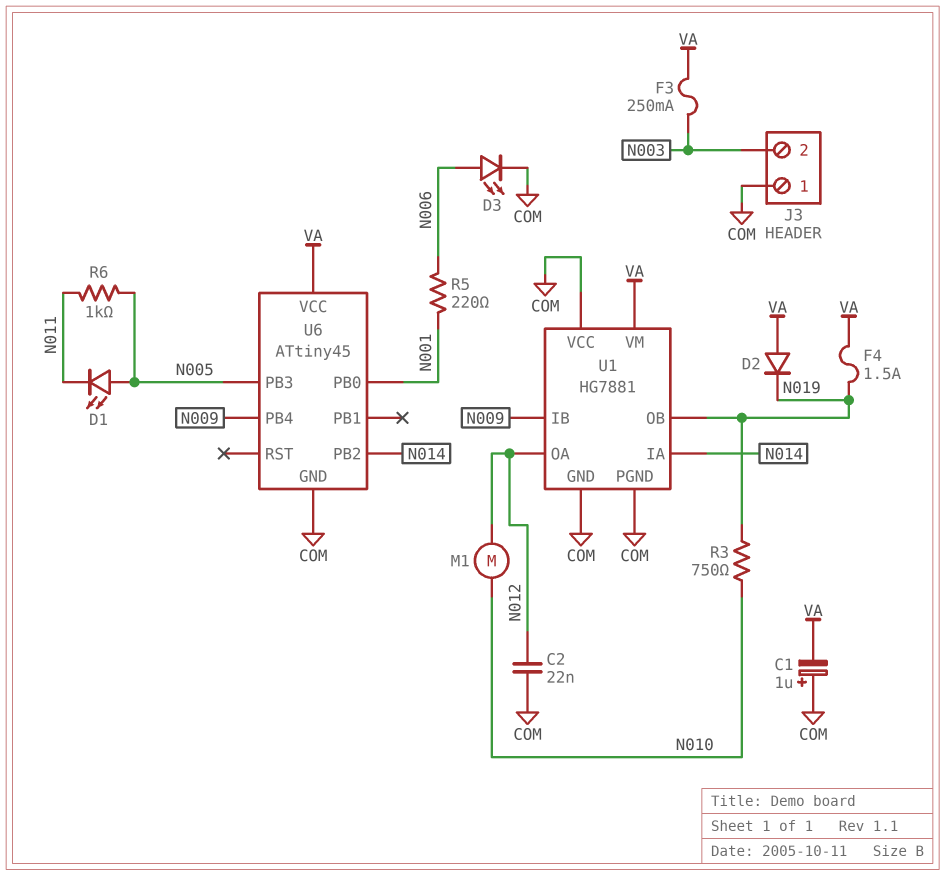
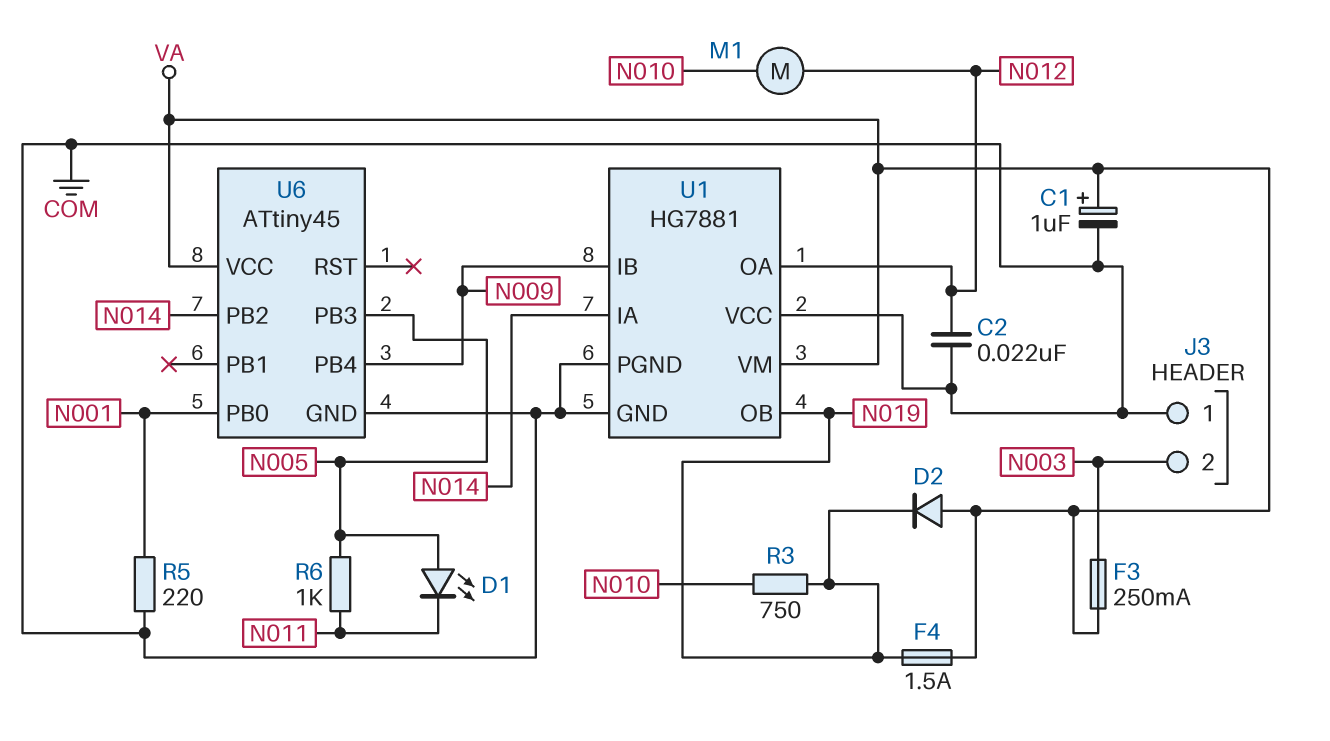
C1: 1uF (plus COM, minus VA) -> 1uF (plus VA, minus COM)
D3: LED (A N006, K COM) -> none
R5: 220 (N001, N006) -> 220 (COM, N001)

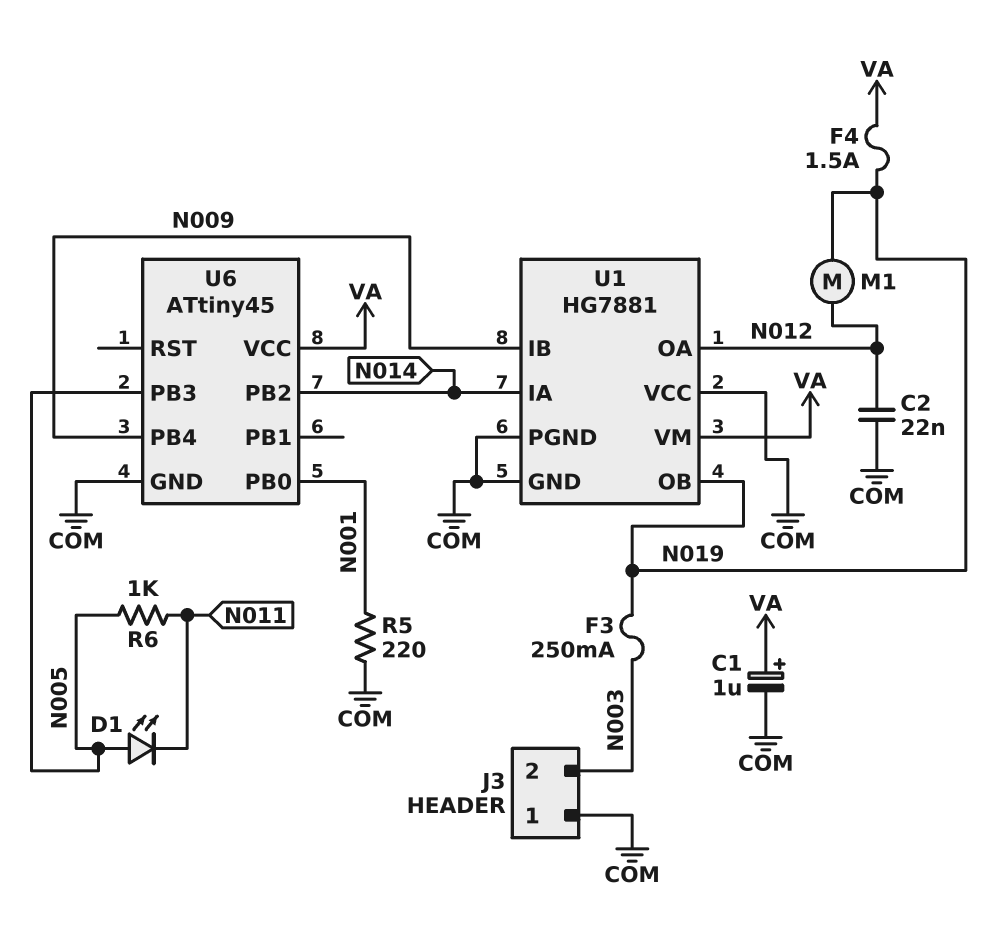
D2: diode (A VA, K N019) -> none
F3: 250mA (N003, VA) -> 250mA (N003, N019)
M1: motor (N010, N012) -> motor (N012, N019)
R3: 750 (N010, N019) -> none

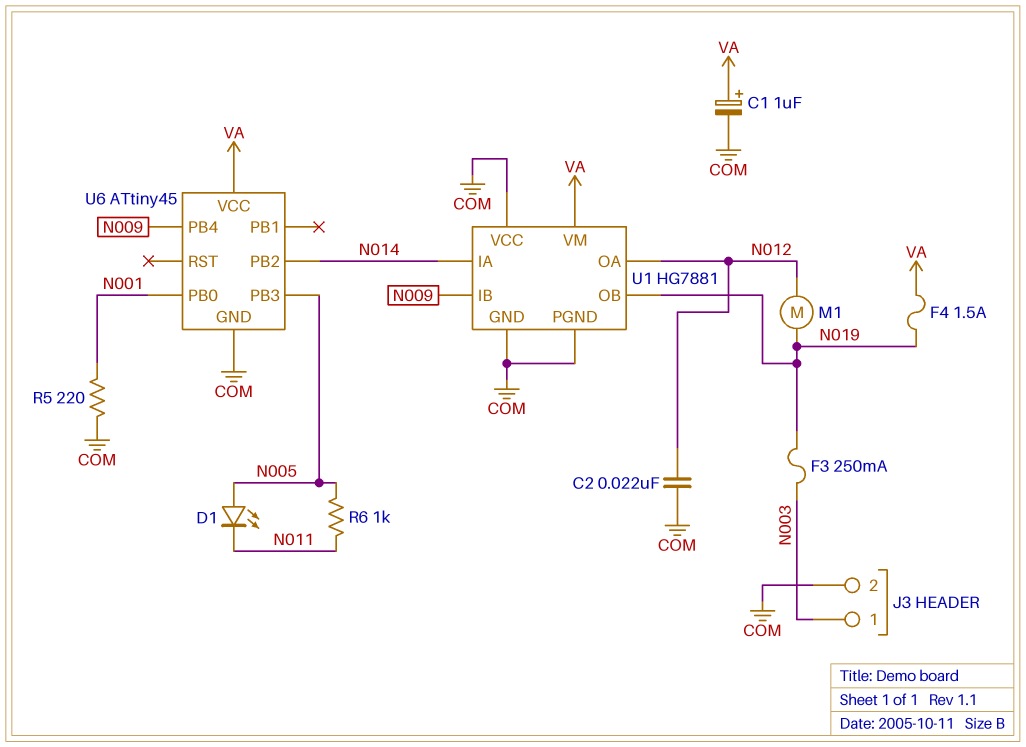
J3 pin 1: COM -> N003
J3 pin 2: N003 -> COM

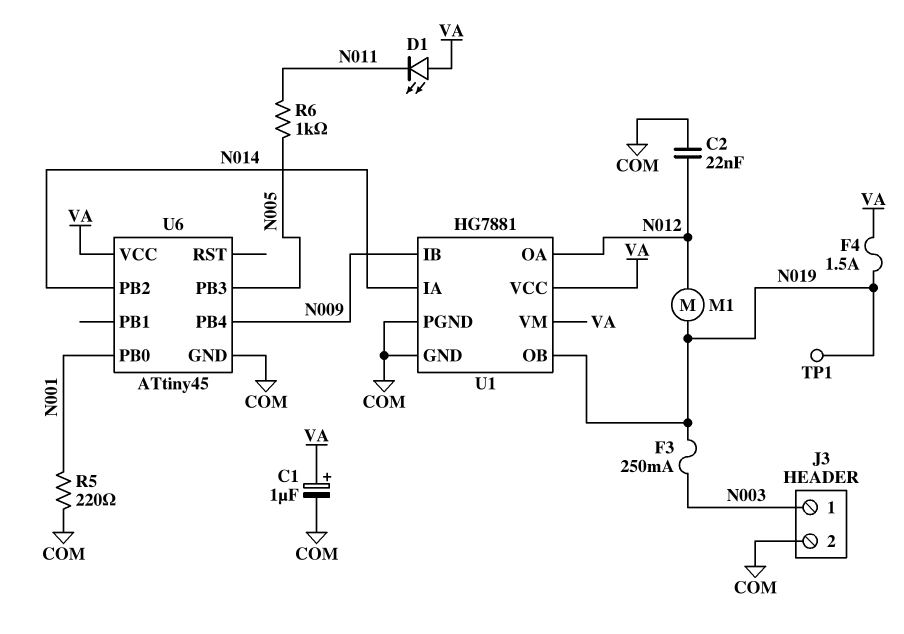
D1: LED (A N005, K N011) -> LED (A VA, K N011)
TP1: none -> test point (N019)
U1 pin VCC: COM -> VA

